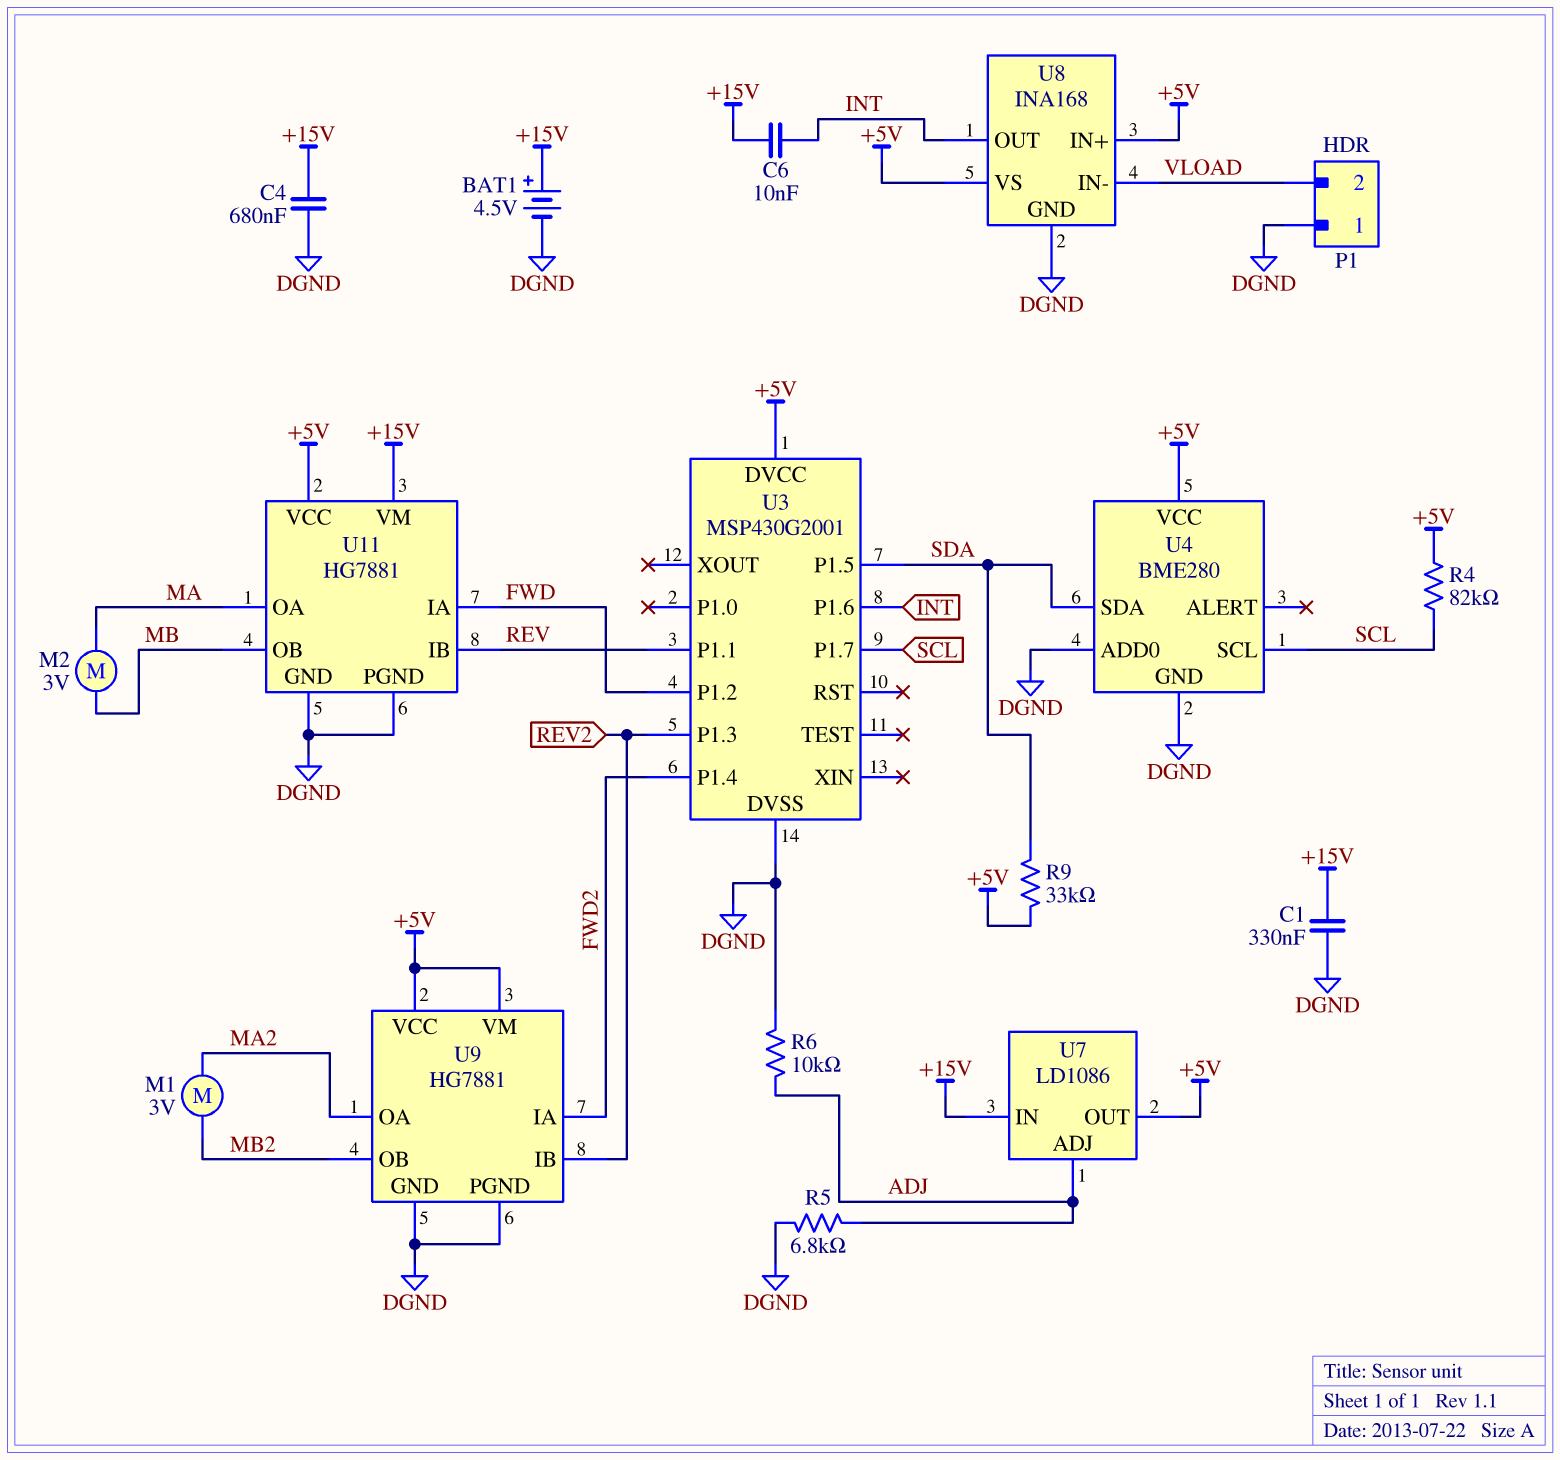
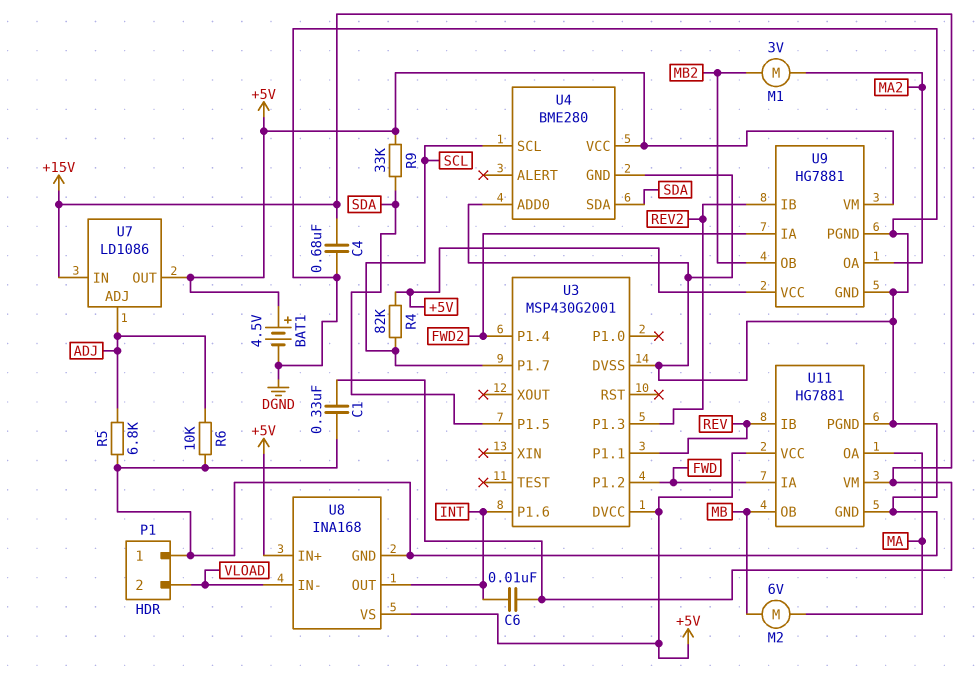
BAT1: 4.5V (plus +15V, minus DGND) -> 4.5V (plus +5V, minus DGND)
M2: motor 3V (MA, MB) -> motor 6V (MA, MB)

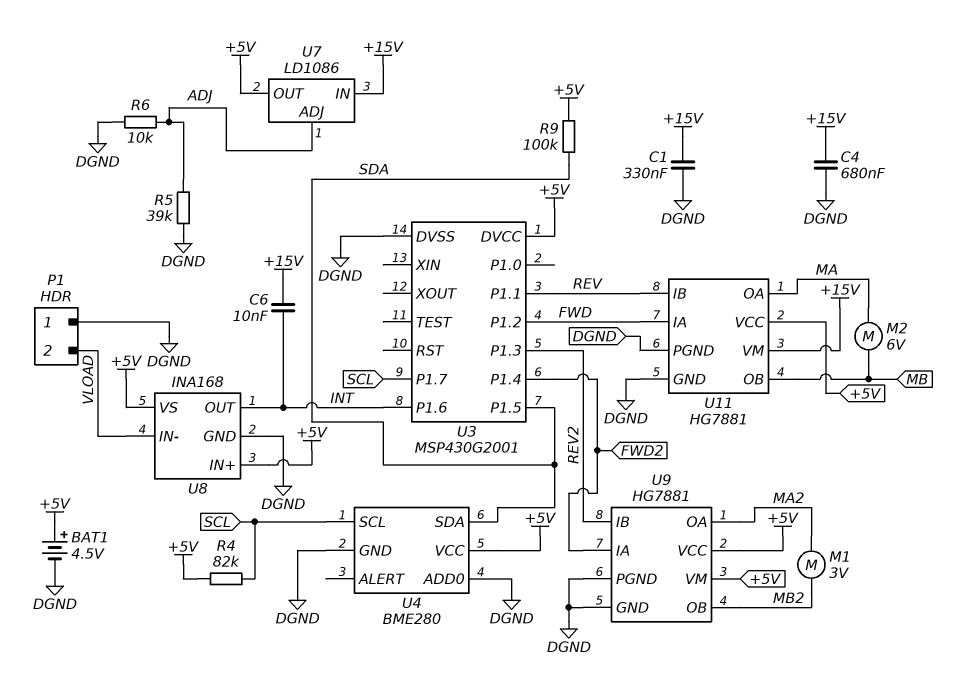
R5: 6.8k (ADJ, DGND) -> 39k (ADJ, DGND)
R9: 33k (+5V, SDA) -> 100k (+5V, SDA)

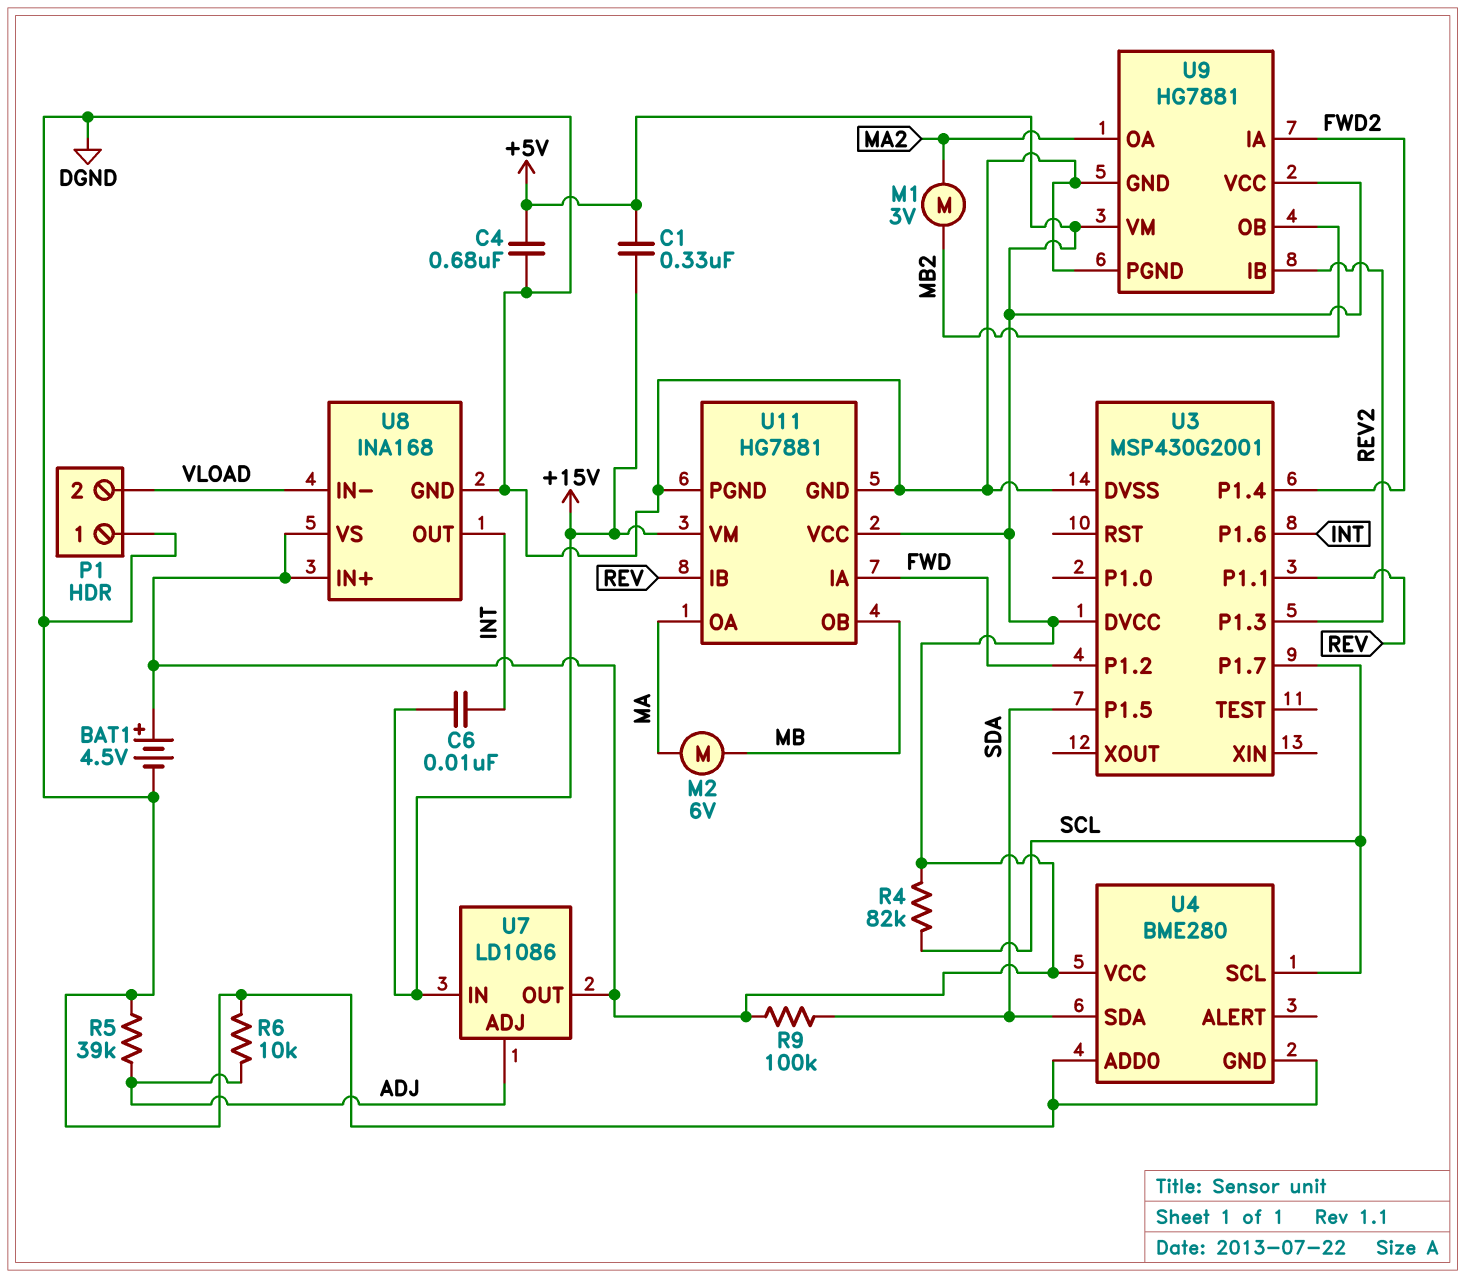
C1: 330nF (+15V, DGND) -> 330nF (+5V, +15V)
C4: 680nF (+15V, DGND) -> 680nF (+5V, DGND)

